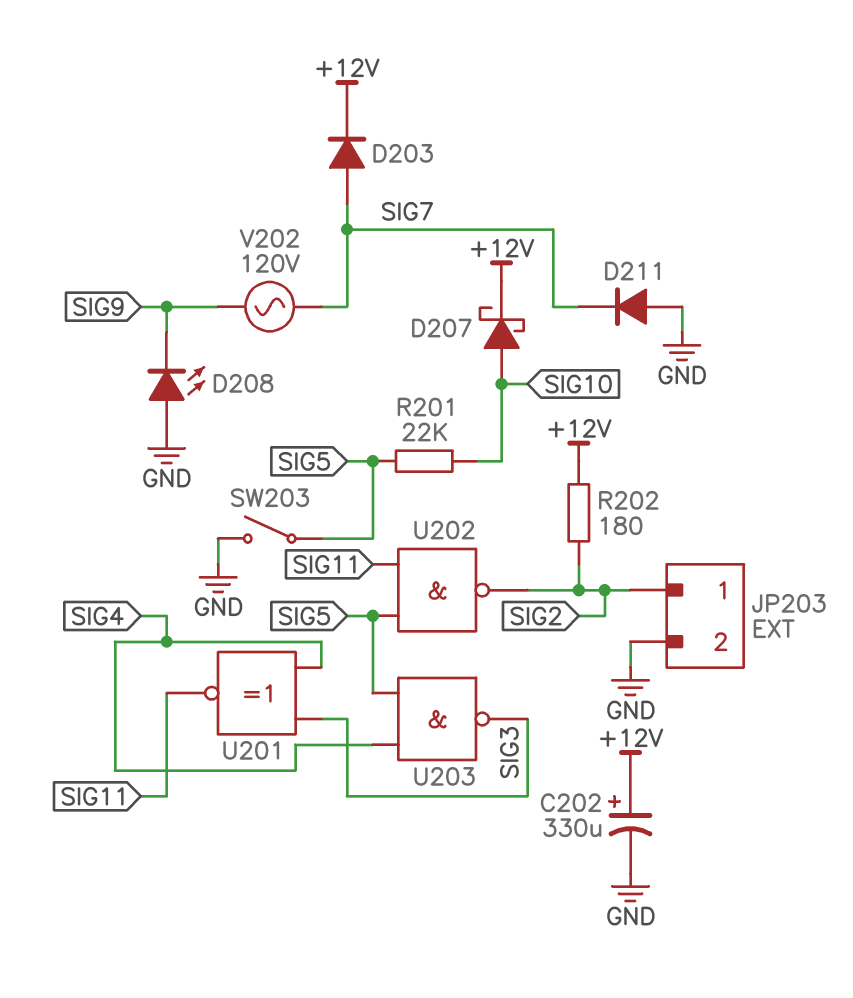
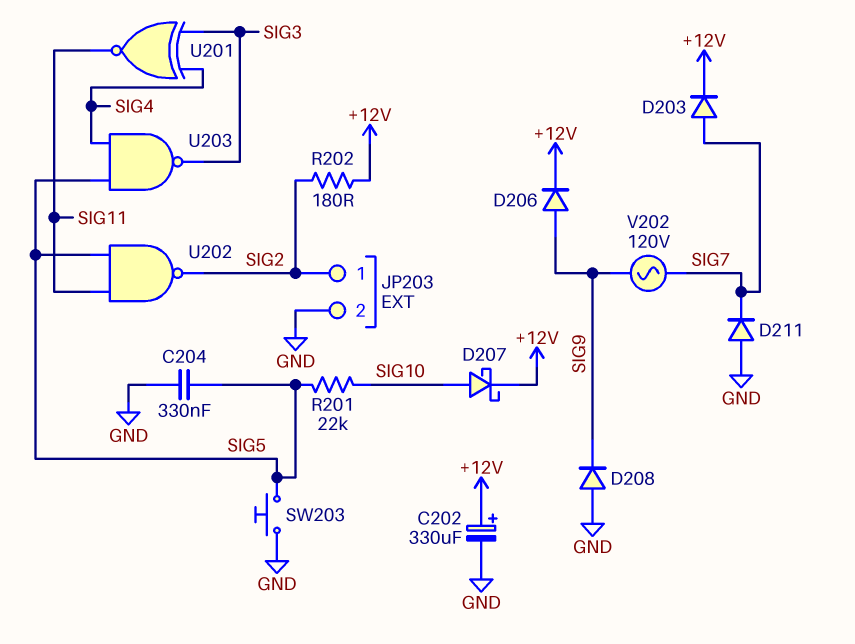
C204: none -> 330nF (GND, SIG5)
D206: none -> diode (A SIG9, K +12V)
D208: LED (A GND, K SIG9) -> diode (A GND, K SIG9)
SW203: switch (GND, SIG5) -> button (GND, SIG5)

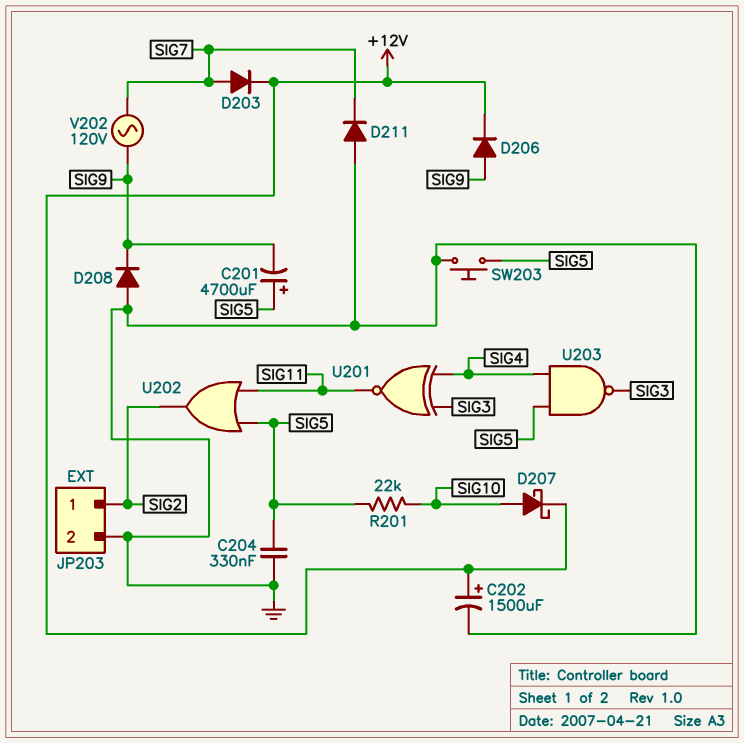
C201: none -> 4700uF (plus SIG5, minus SIG9)
C202: 330uF (plus +12V, minus GND) -> 1500uF (plus +12V, minus GND)
R202: 180 (+12V, SIG2) -> none
U202: NAND (in SIG5, in SIG11, out SIG2) -> OR (in SIG5, in SIG11, out SIG2)

